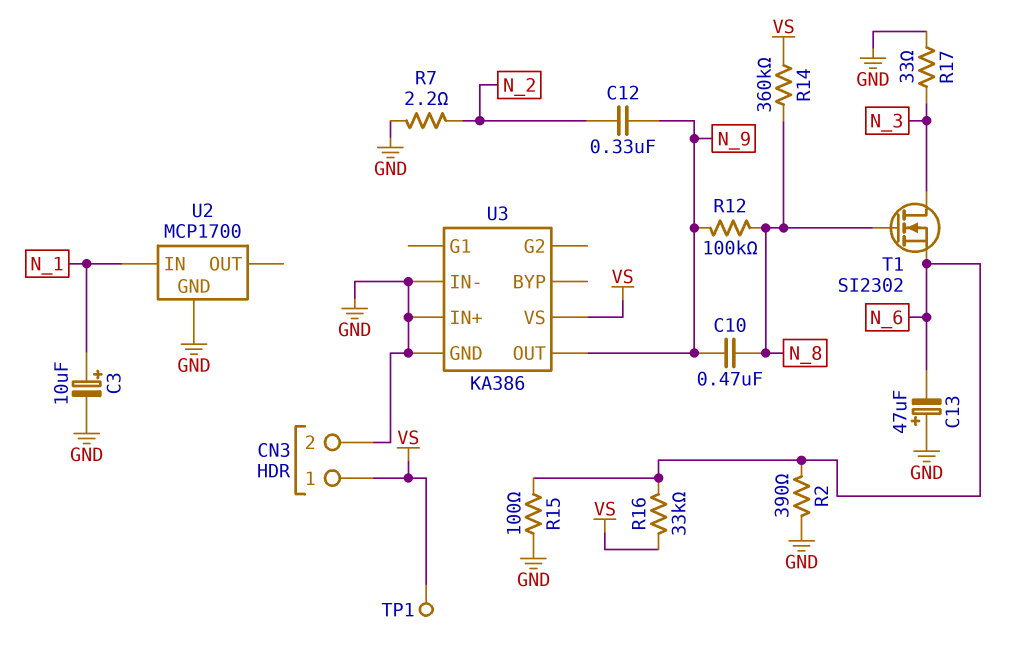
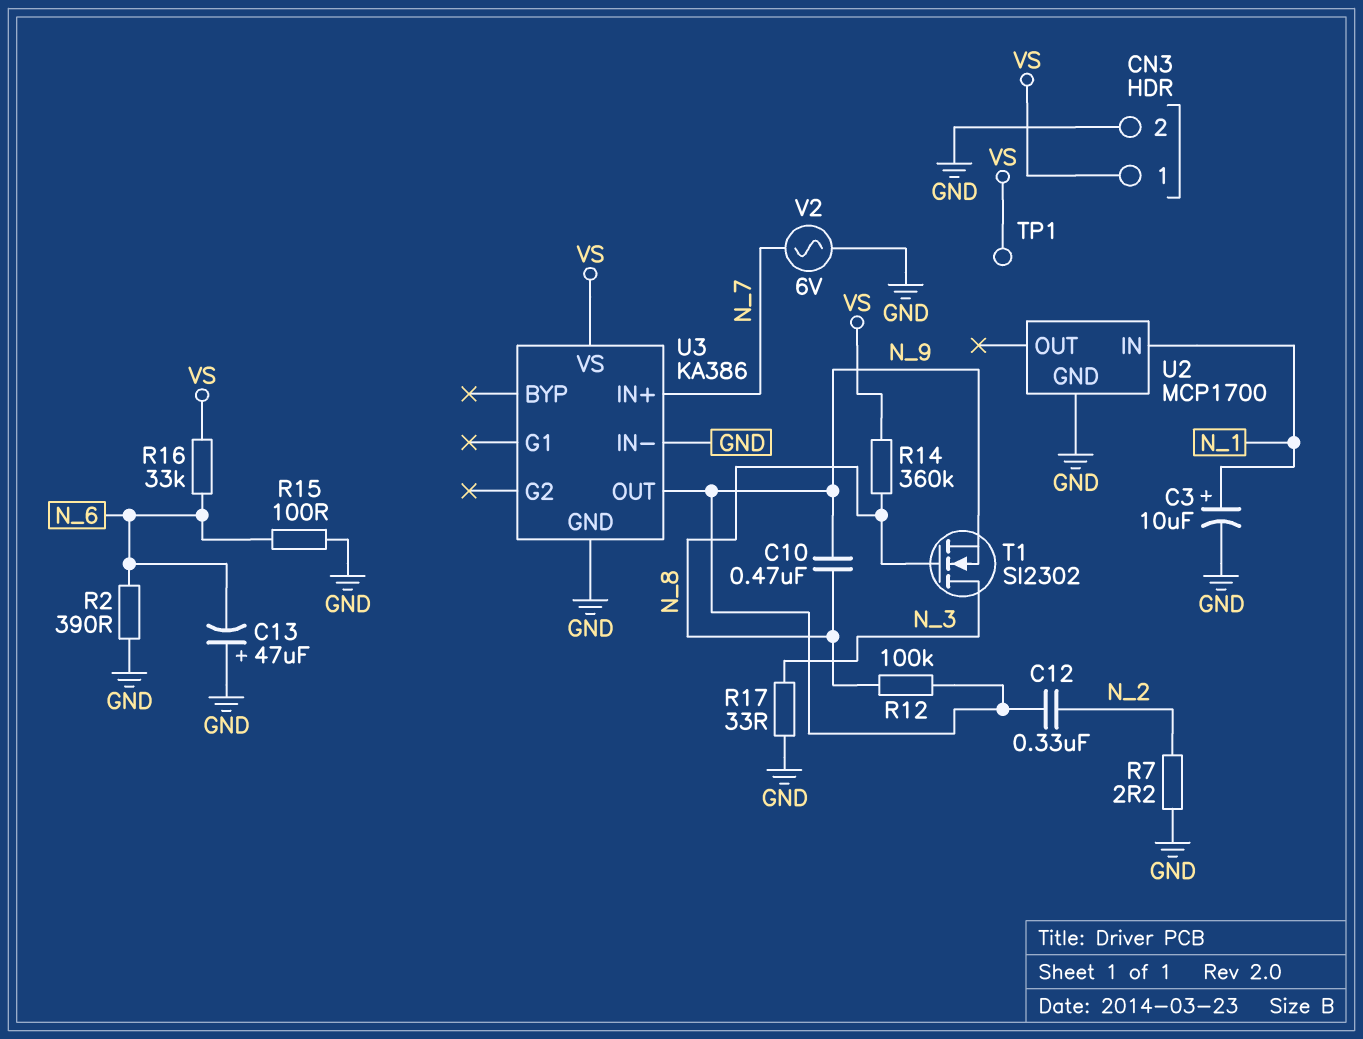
T1: NMOS SI2302 (G N_8, D N_3, S N_6) -> NMOS SI2302 (G N_8, D N_3, S N_9)
U3 pin IN+: GND -> N_7
V2: none -> AC 6V (GND, N_7)

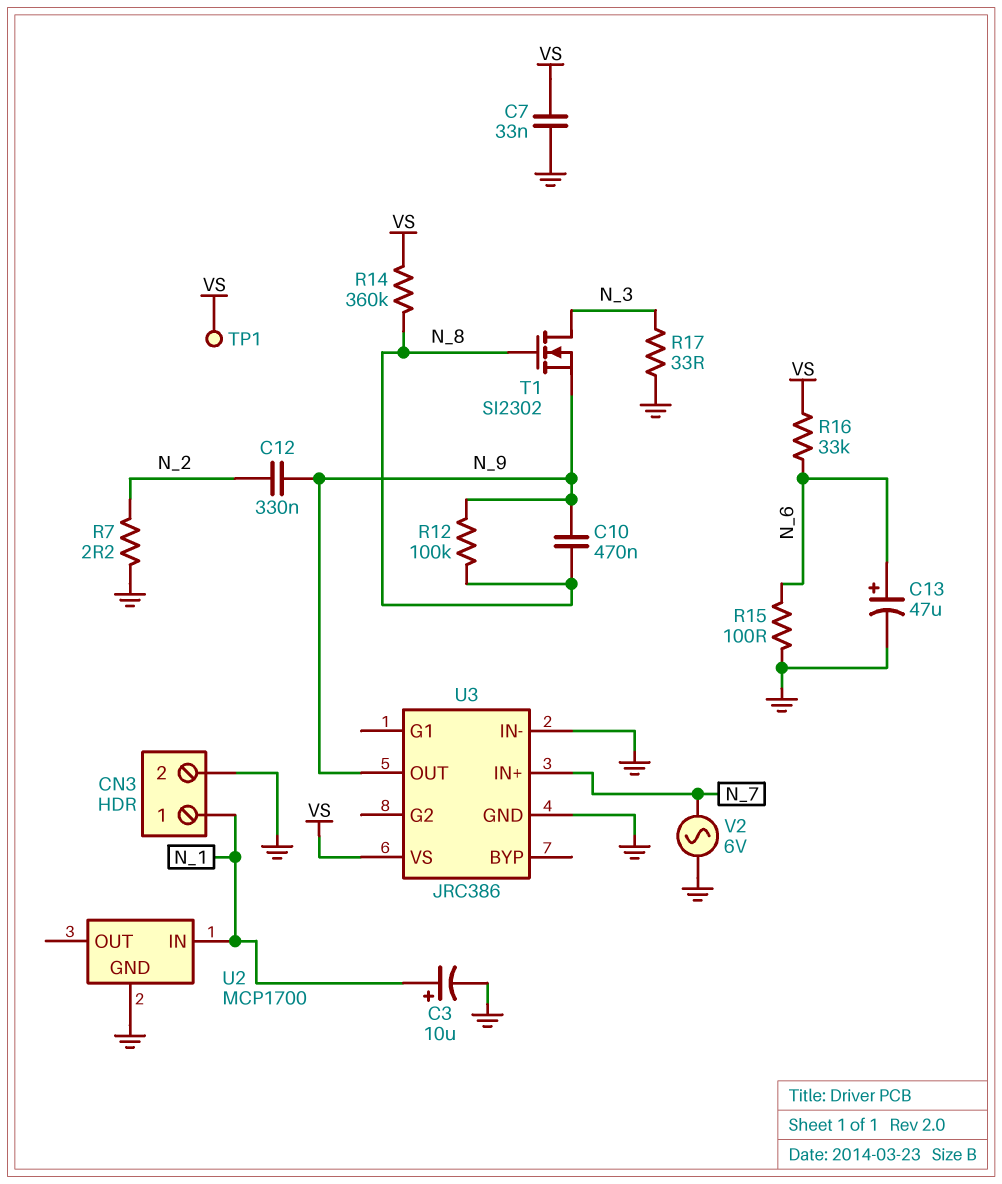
C7: none -> 33nF (GND, VS)
C13: 47uF (plus GND, minus N_6) -> 47uF (plus N_6, minus GND)
CN3 pin 1: VS -> N_1
R2: 390 (GND, N_6) -> none
U3: KA386 -> JRC386

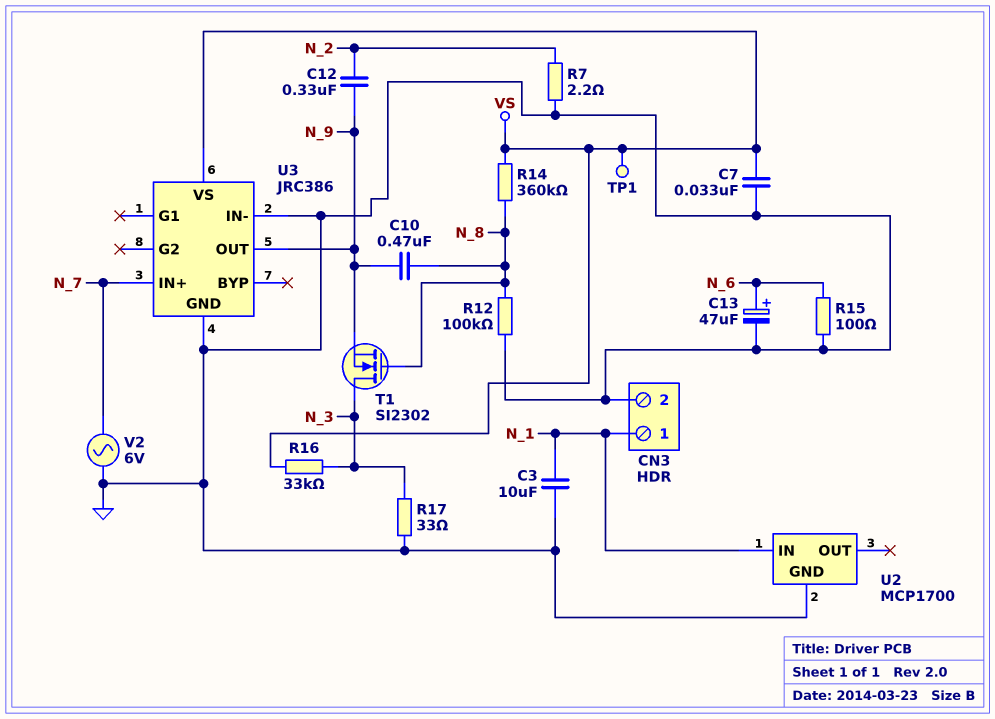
C3: 10uF (plus N_1, minus GND) -> 10uF (GND, N_1)
R12: 100k (N_8, N_9) -> 100k (GND, N_8)
R16: 33k (N_6, VS) -> 33k (N_3, VS)

